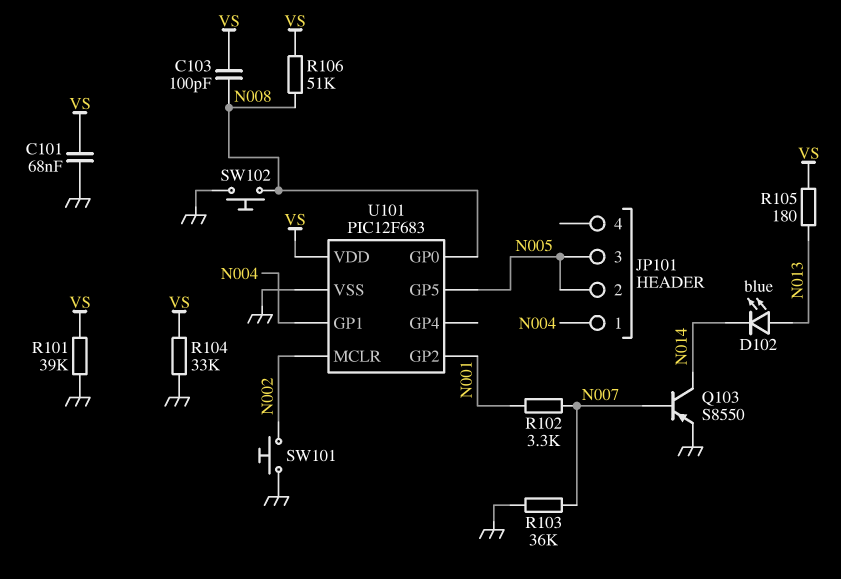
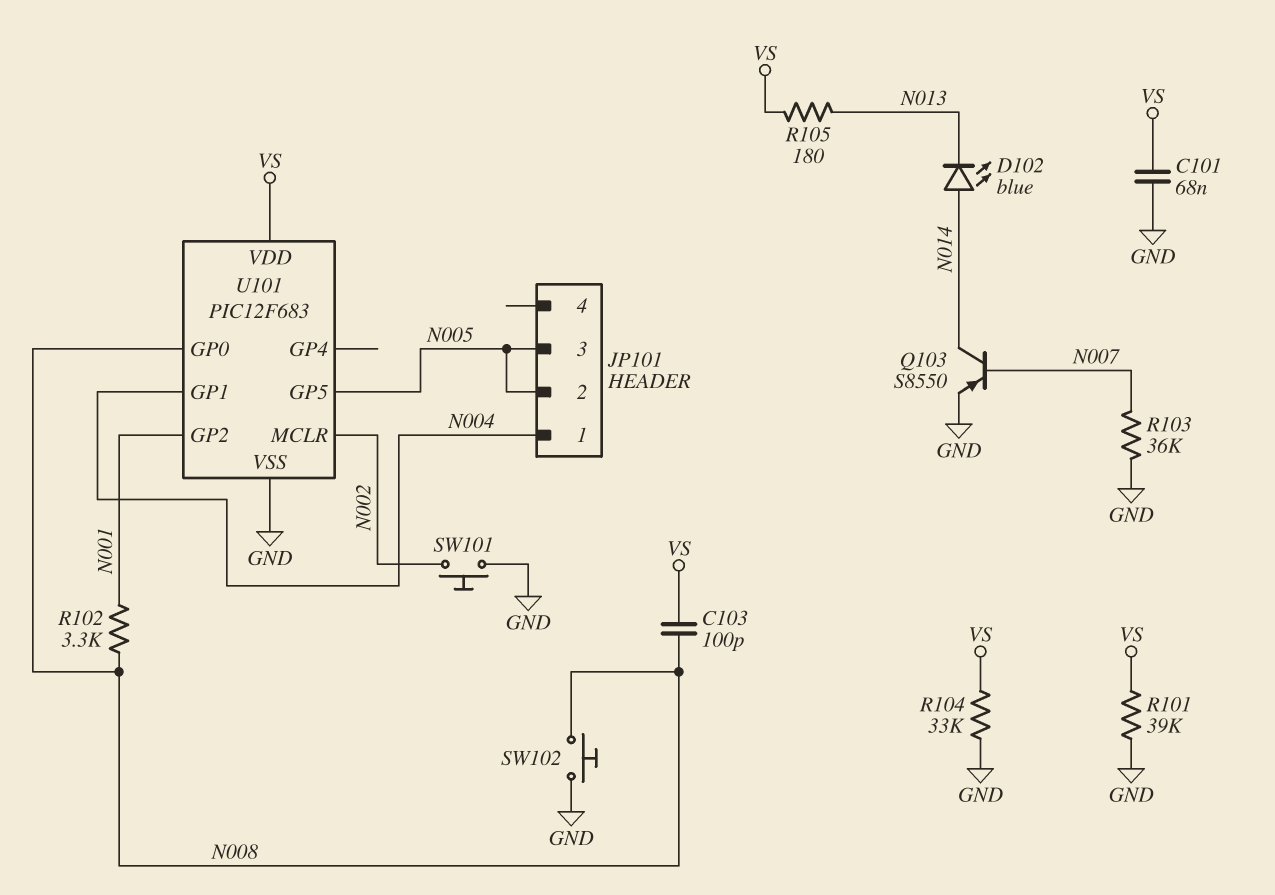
D102: LED blue (A N013, K N014) -> LED blue (A N014, K N013)
R102: 3.3k (N001, N007) -> 3.3k (N001, N008)
R106: 51k (N008, VS) -> none

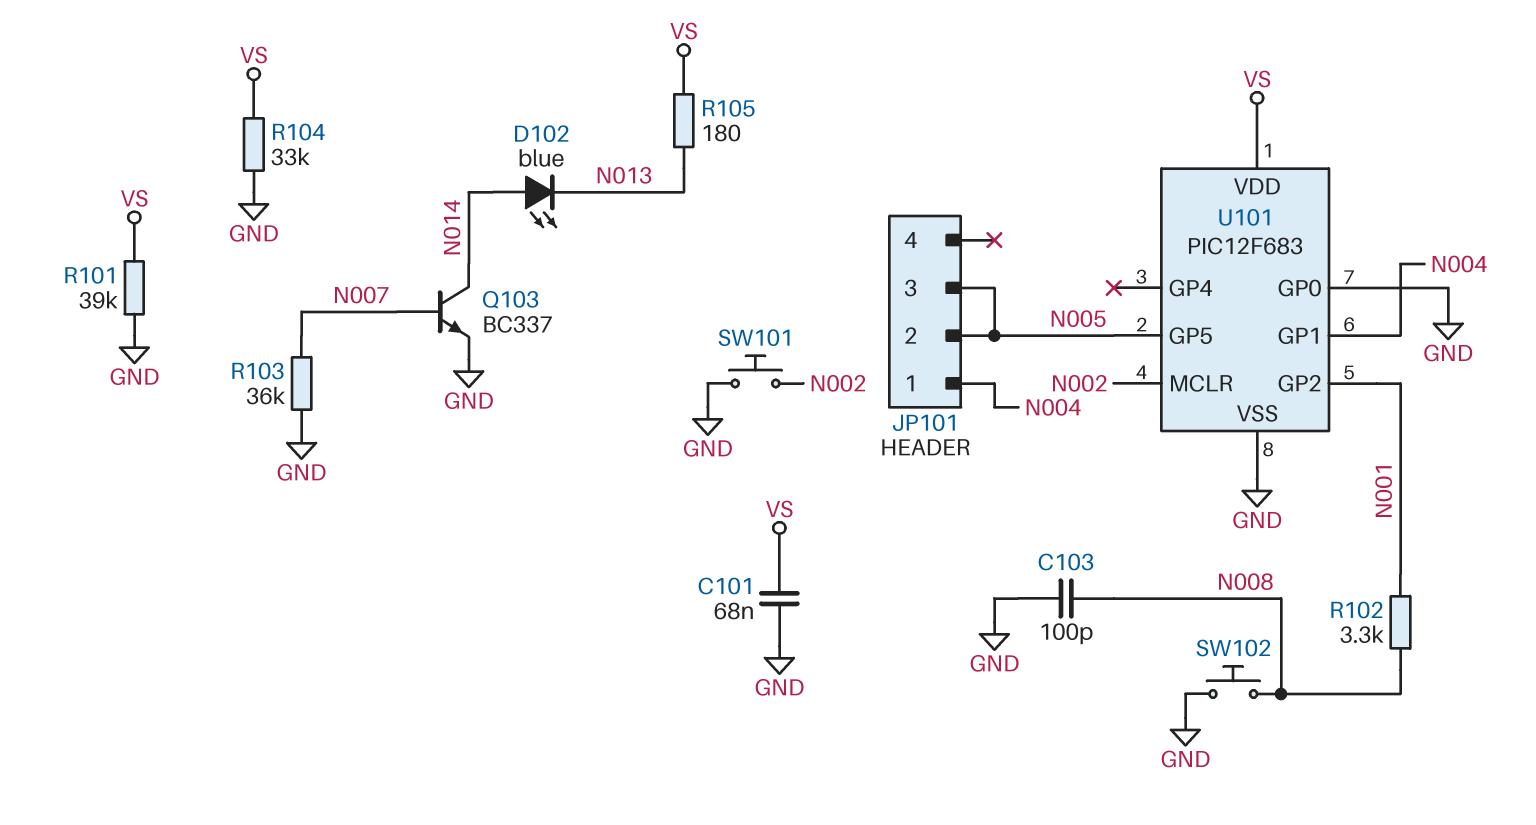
C103: 100pF (N008, VS) -> 100pF (GND, N008)
Q103: PNP S8550 (B N007, C N014, E GND) -> NPN BC337 (B N007, C N014, E GND)
U101 pin GP0: N008 -> GND

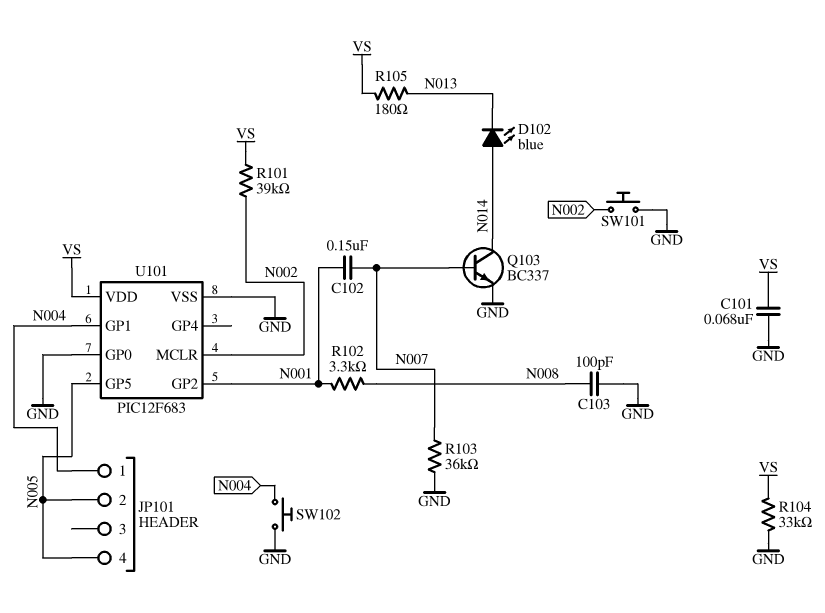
C102: none -> 150nF (N001, N007)
JP101 pin 3: N005 -> none
JP101 pin 4: none -> N005
R101: 39k (GND, VS) -> 39k (N002, VS)
SW102: button (GND, N008) -> button (GND, N004)

